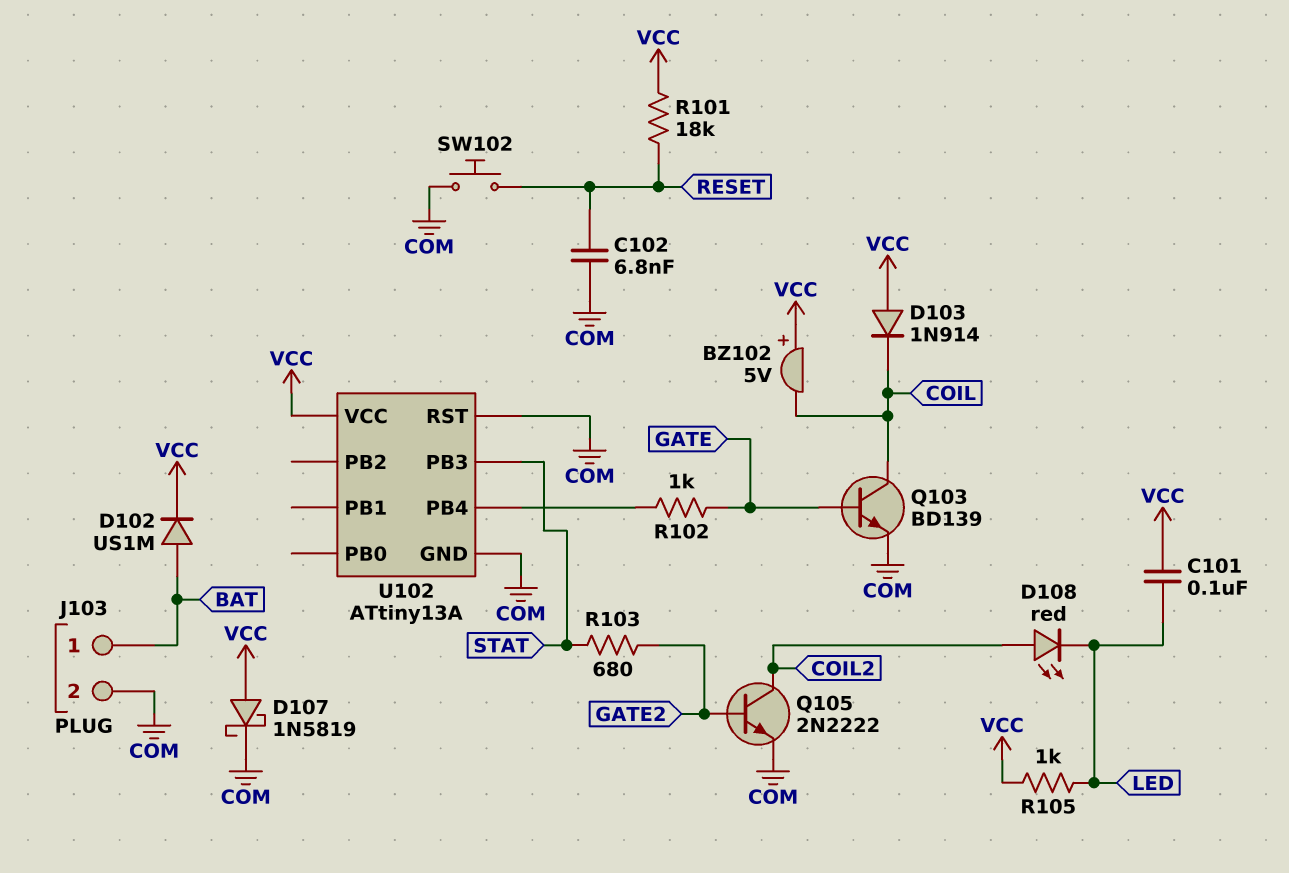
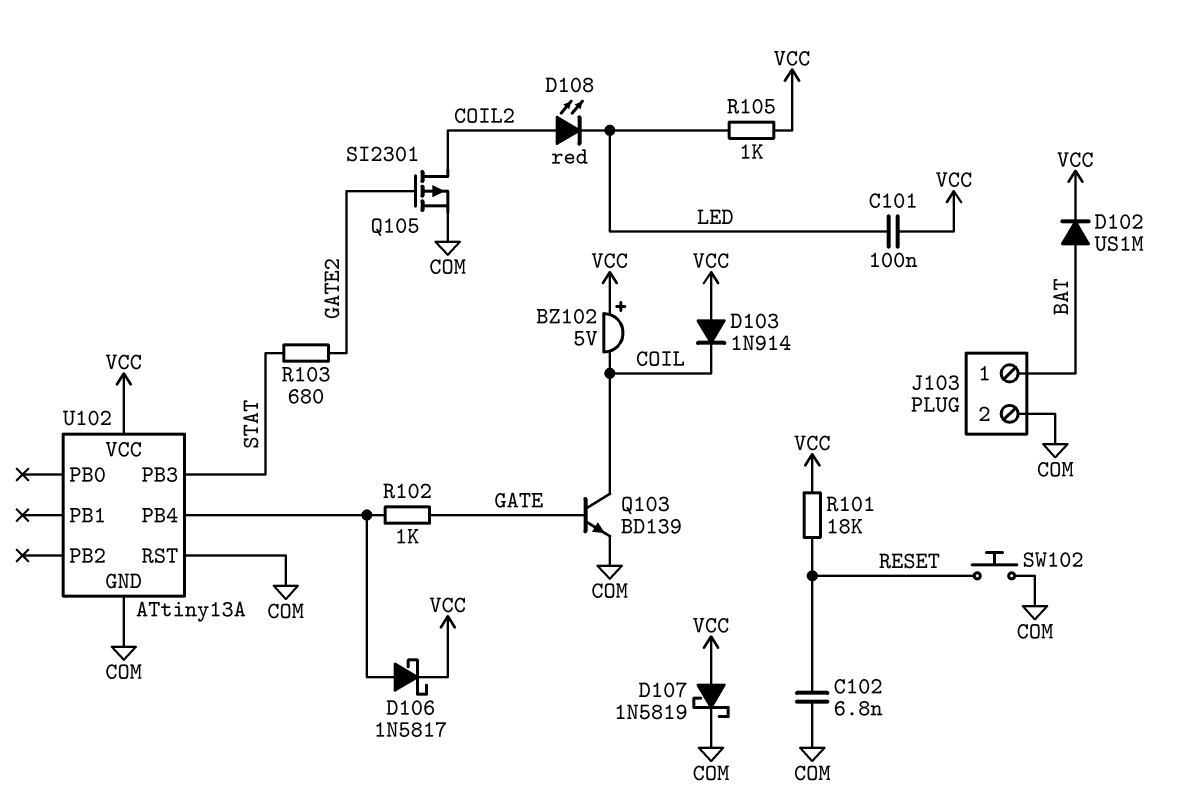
D106: none -> schottky 1N5817 (A U102/PB4, K VCC)
Q105: NPN 2N2222 (B GATE2, C COIL2, E COM) -> PMOS SI2301 (G GATE2, D COIL2, S COM)

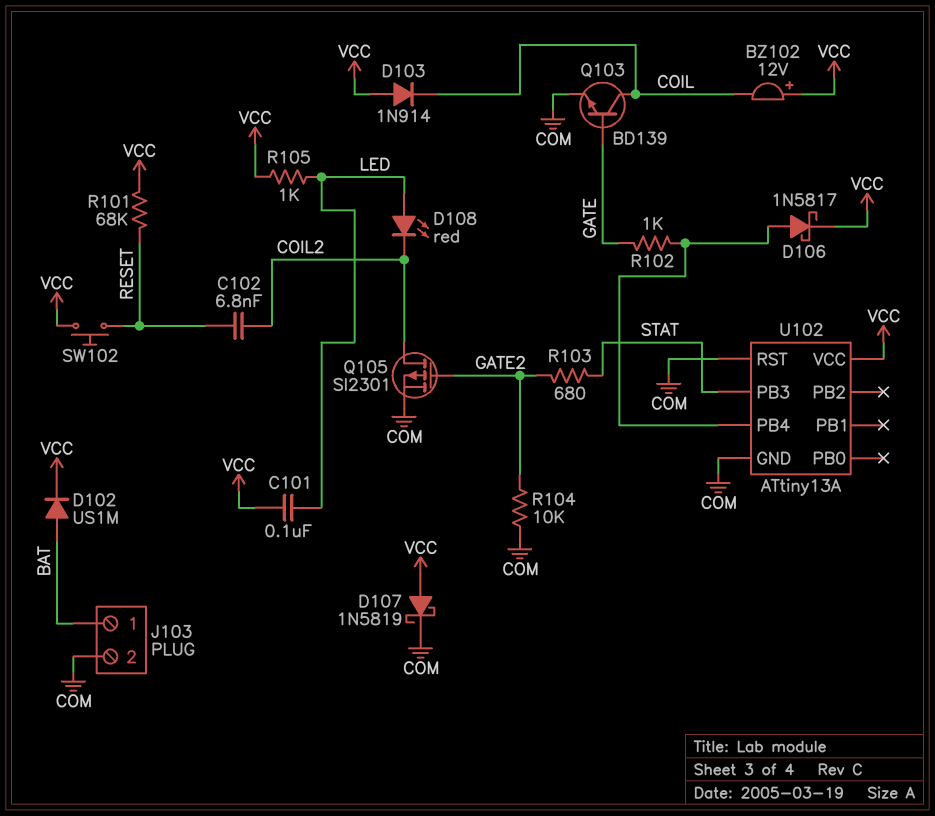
BZ102: buzzer 5V (plus VCC, minus COIL) -> buzzer 12V (plus VCC, minus COIL)
C102: 6.8nF (COM, RESET) -> 6.8nF (COIL2, RESET)
D108: LED red (A COIL2, K LED) -> LED red (A LED, K COIL2)
R101: 18k (RESET, VCC) -> 68k (RESET, VCC)
R104: none -> 10k (COM, GATE2)
SW102: button (COM, RESET) -> button (RESET, VCC)

